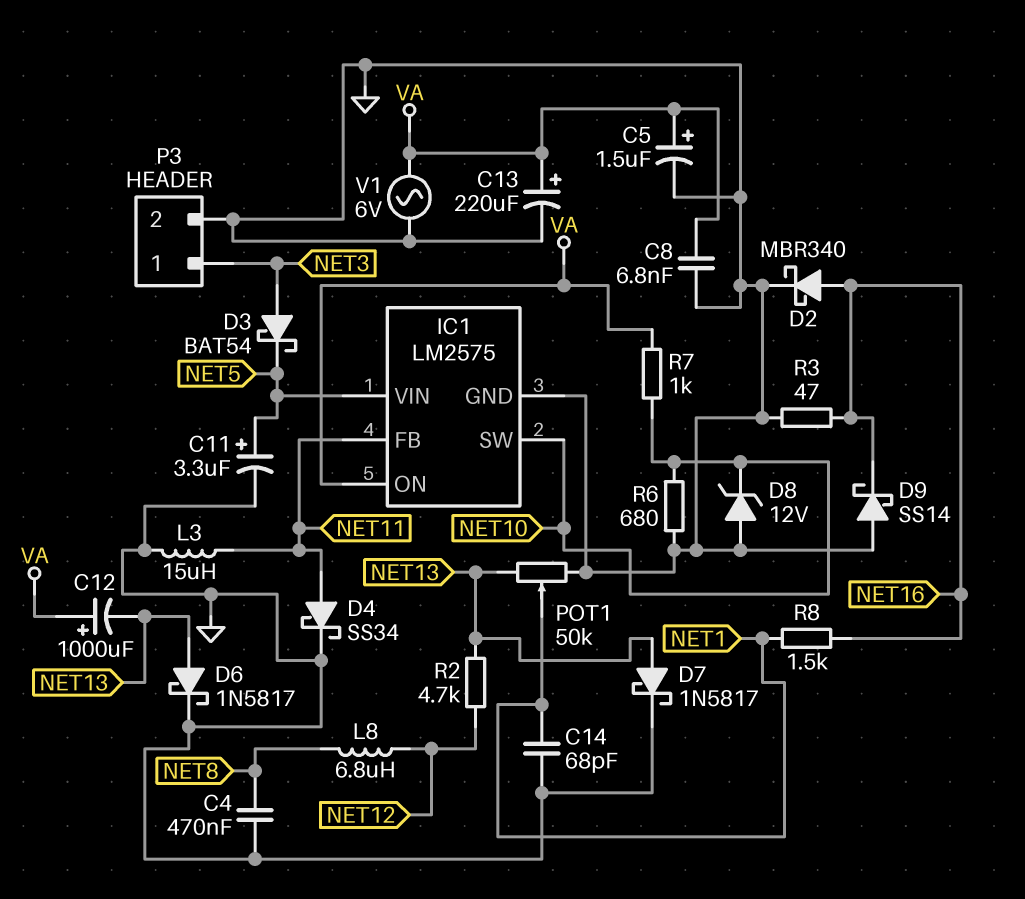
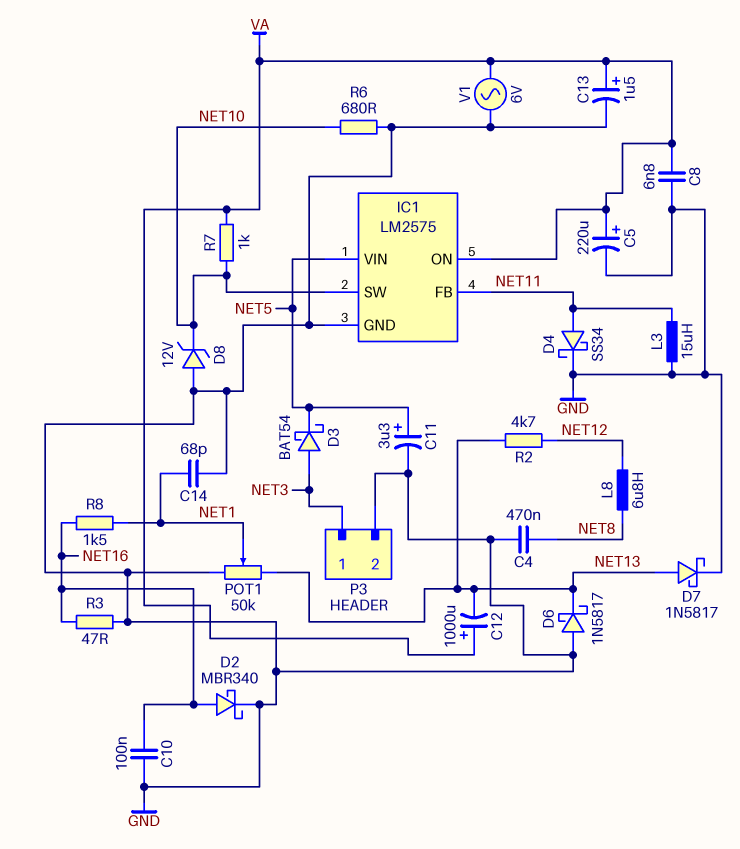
C5: 1.5uF (plus VA, minus GND) -> 220uF (plus VA, minus GND)
C10: none -> 100nF (GND, NET16)
C13: 220uF (plus VA, minus GND) -> 1.5uF (plus VA, minus GND)
D6: schottky 1N5817 (A NET13, K GND) -> schottky 1N5817 (A GND, K NET13)
D9: schottky SS14 (A GND, K NET16) -> none

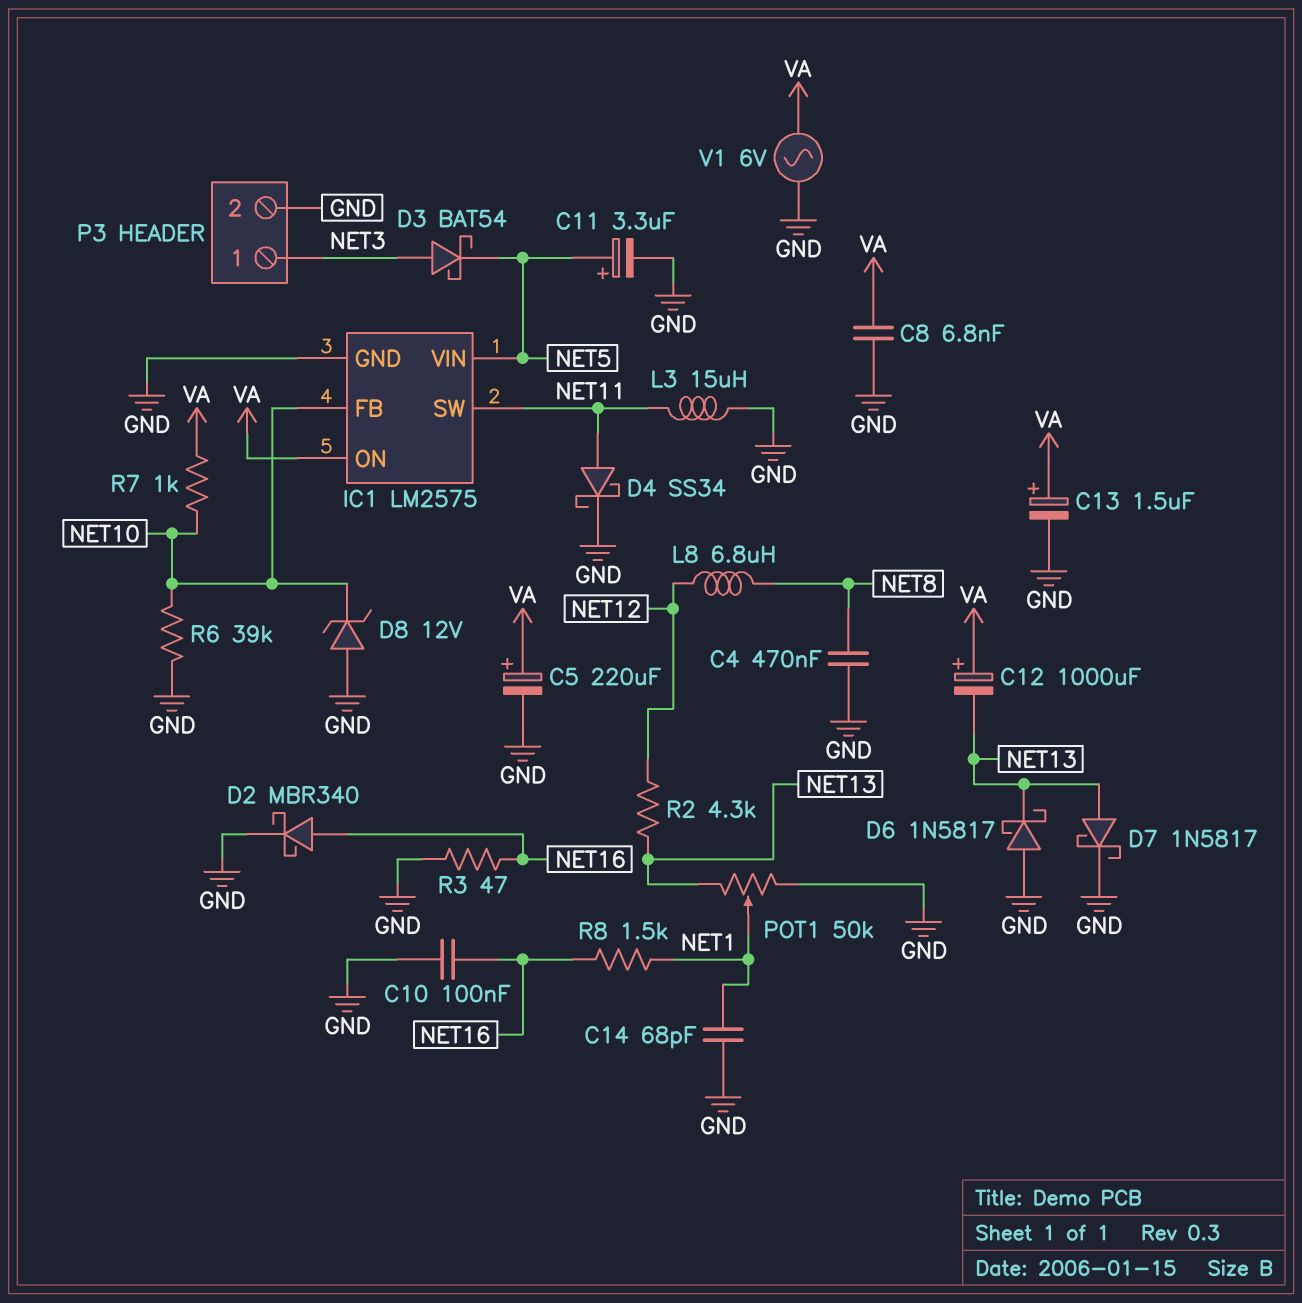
IC1 pin FB: NET11 -> NET10
IC1 pin SW: NET10 -> NET11
R2: 4.7k (NET12, NET13) -> 4.3k (NET12, NET13)
R6: 680 (GND, NET10) -> 39k (GND, NET10)

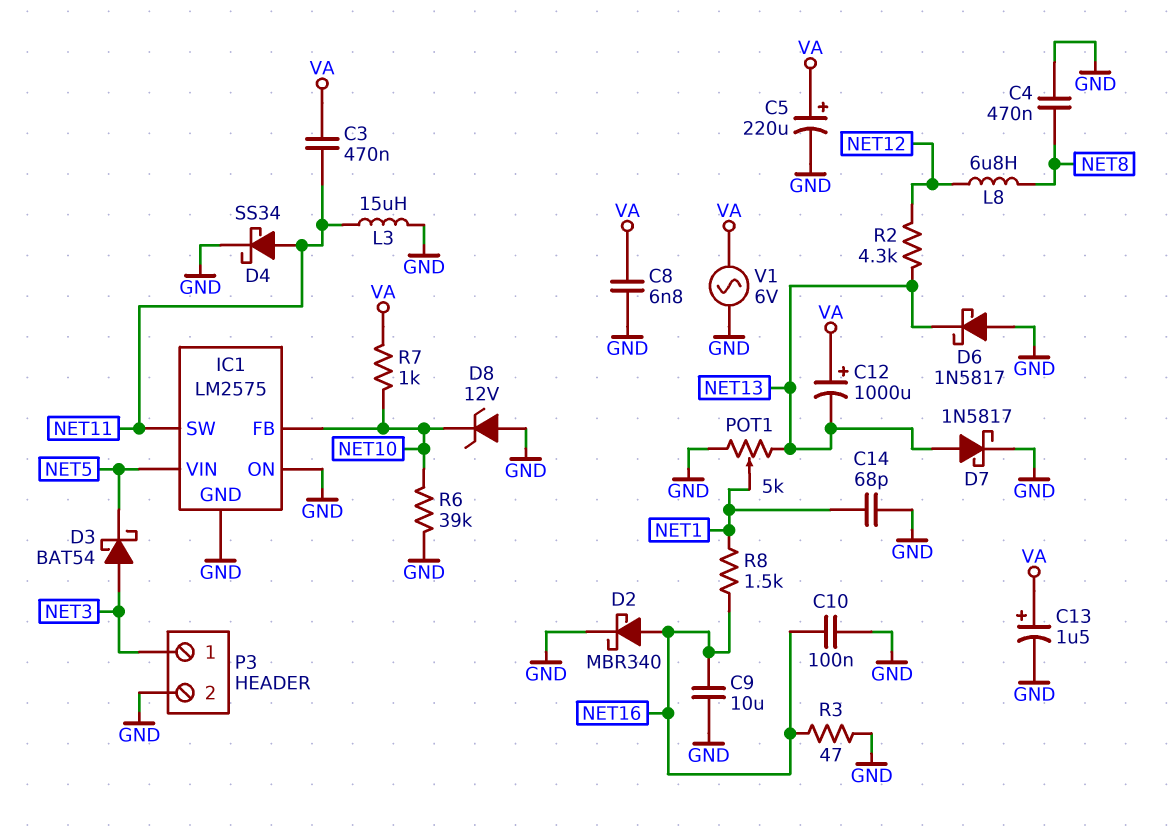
C3: none -> 470nF (NET11, VA)
C9: none -> 10uF (GND, NET16)
C11: 3.3uF (plus NET5, minus GND) -> none
IC1 pin ON: VA -> GND
POT1: 50k (GND, NET13, wiper NET1) -> 5k (GND, NET13, wiper NET1)

